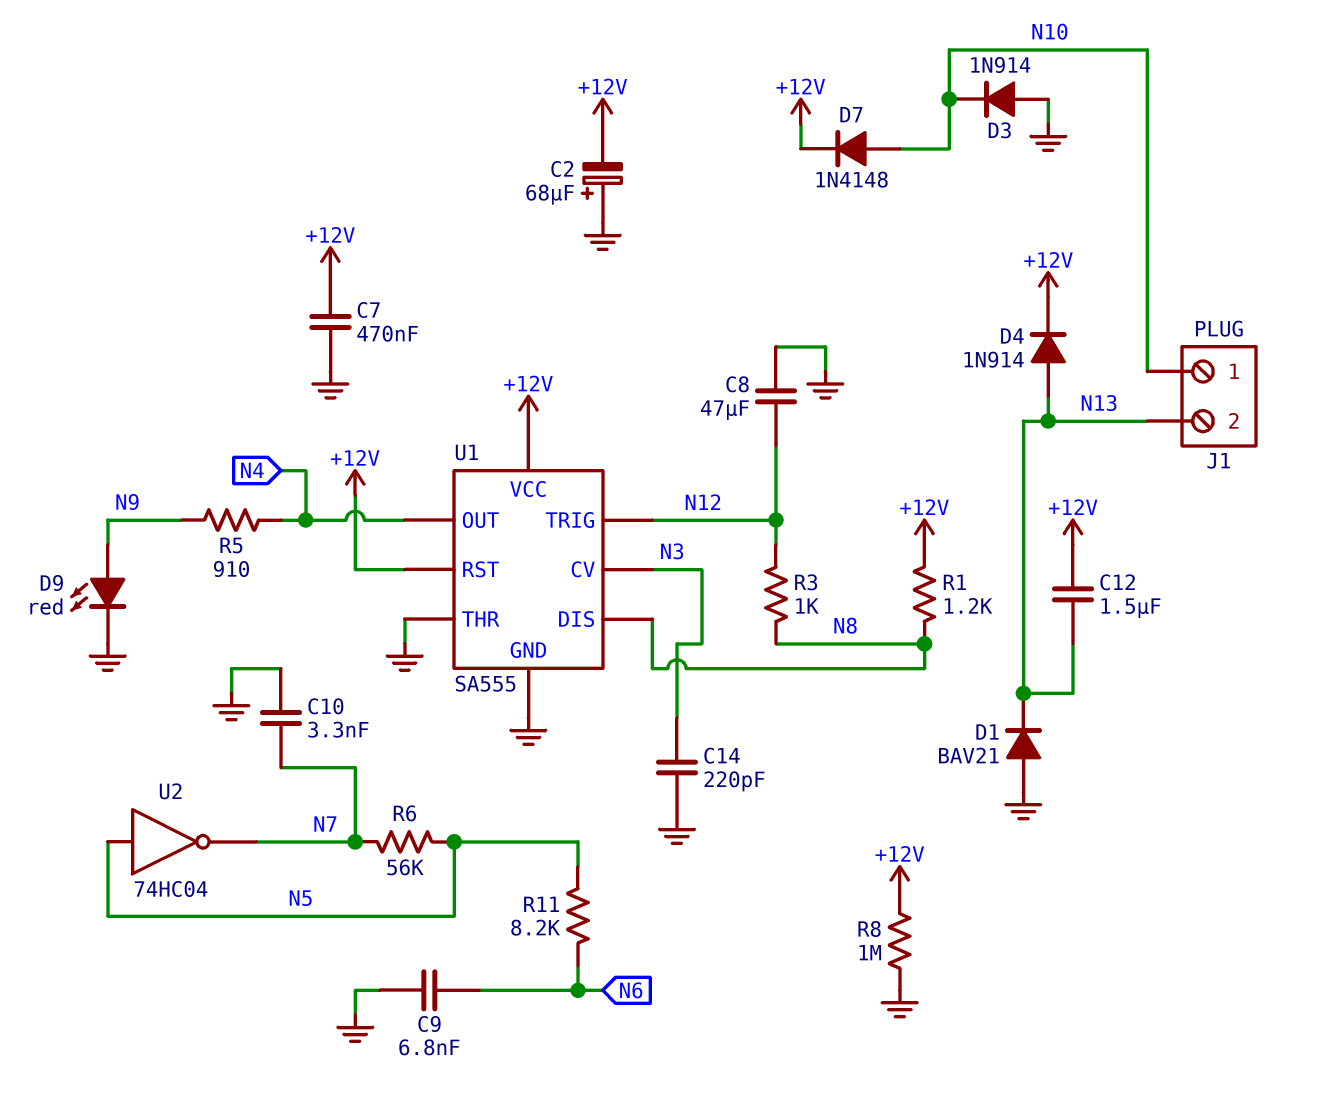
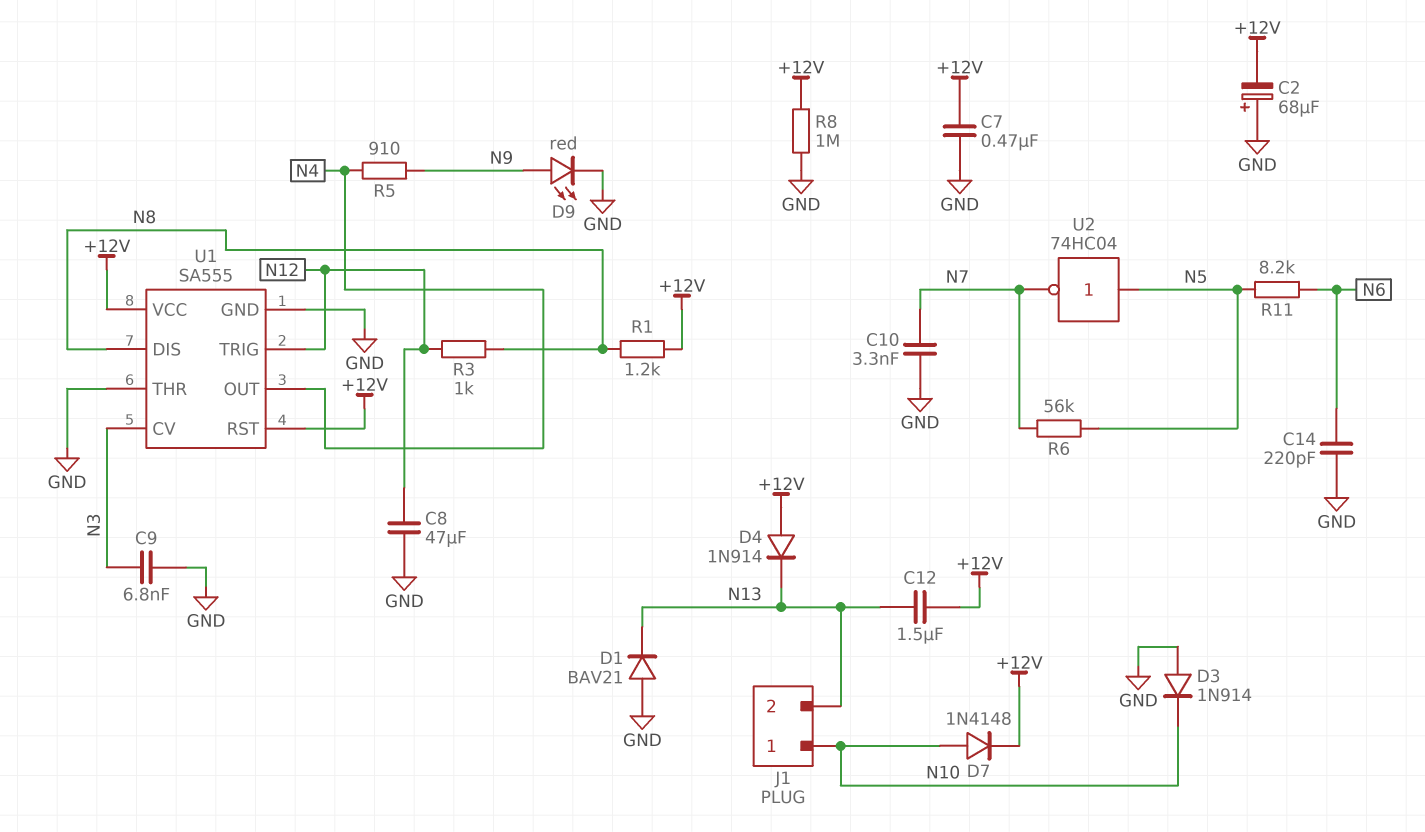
C9: 6.8nF (GND, N6) -> 6.8nF (GND, N3)
C14: 220pF (GND, N3) -> 220pF (GND, N6)
D4: diode 1N914 (A N13, K +12V) -> diode 1N914 (A +12V, K N13)

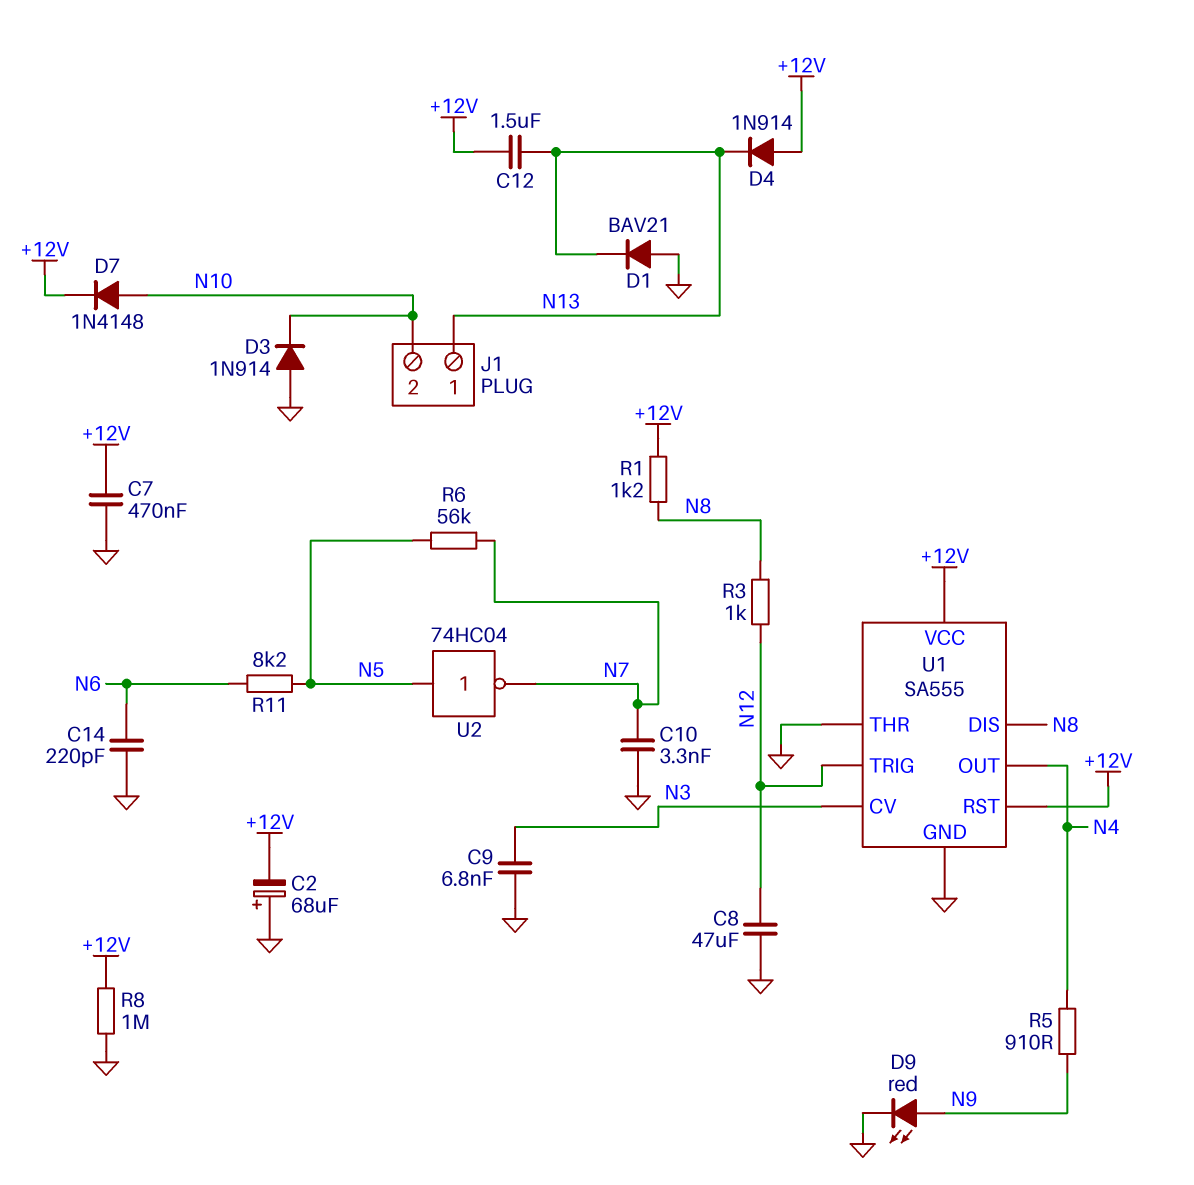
J1 pin 1: N10 -> N13
J1 pin 2: N13 -> N10

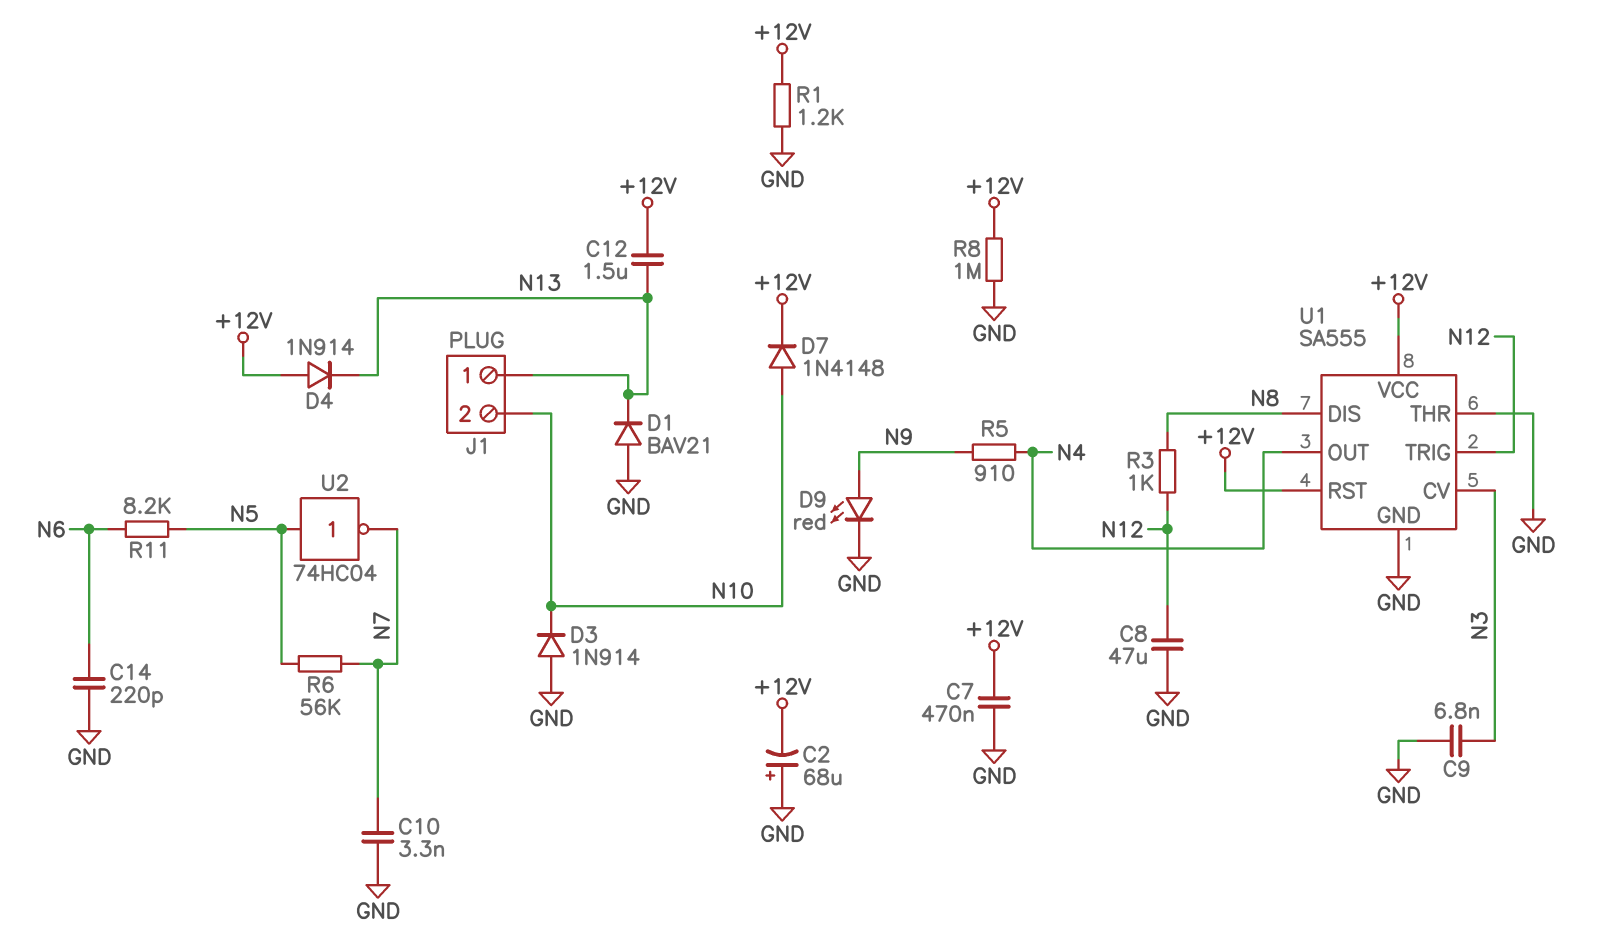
R1: 1.2k (+12V, N8) -> 1.2k (+12V, GND)

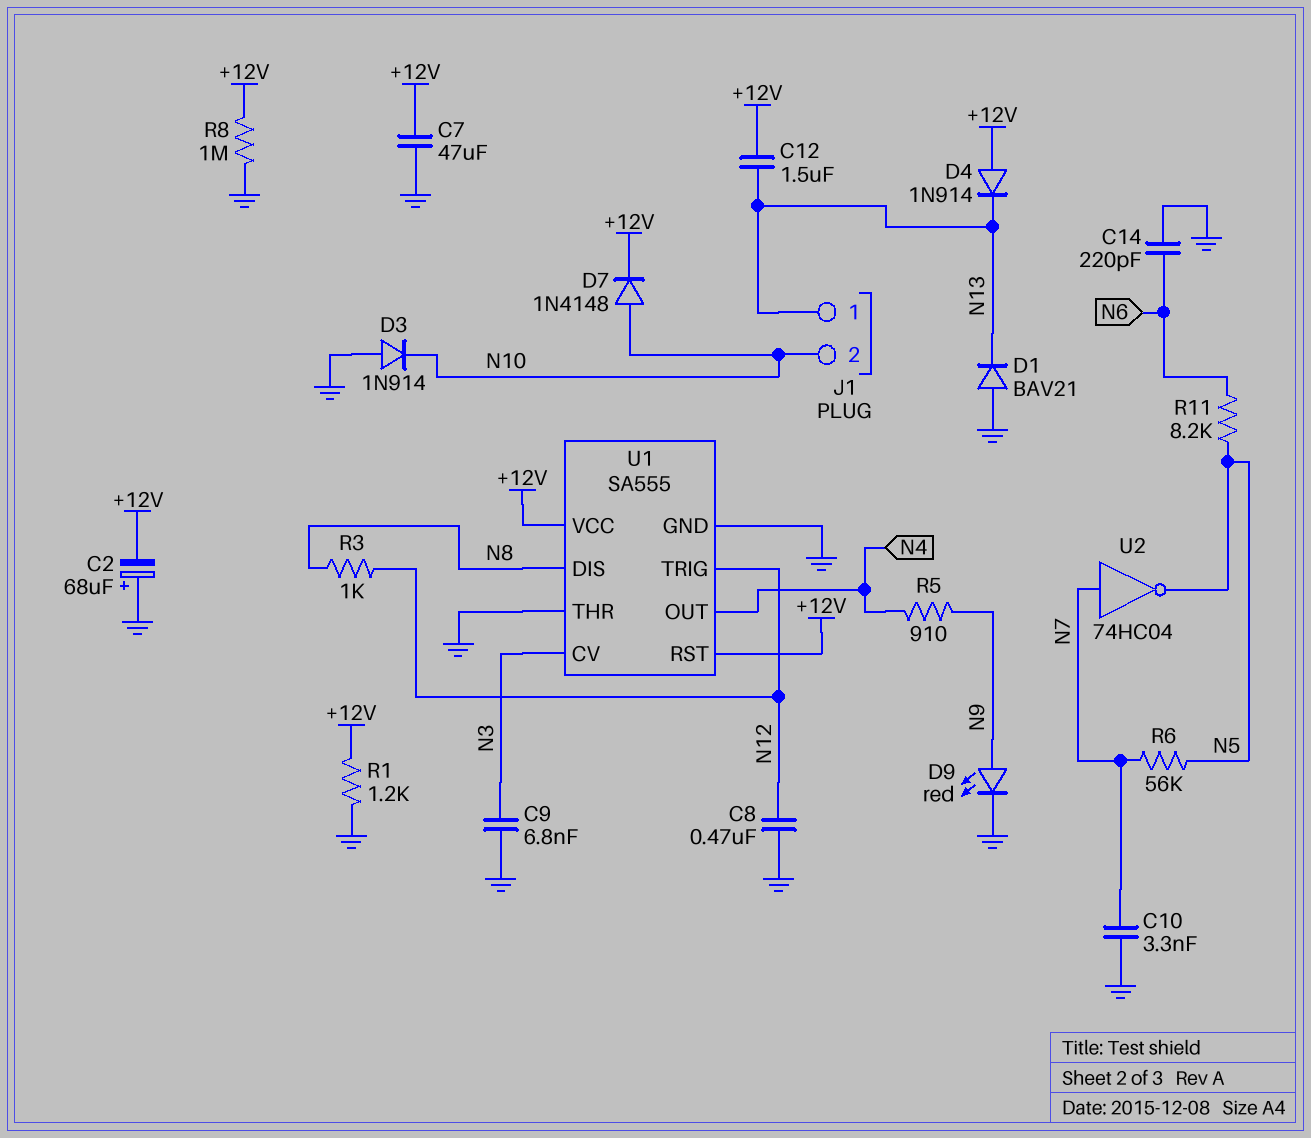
C7: 470nF (+12V, GND) -> 47uF (+12V, GND)
C8: 47uF (GND, N12) -> 470nF (GND, N12)
U2: NOT 74HC04 (in N5, out N7) -> NOT 74HC04 (in N7, out N5)

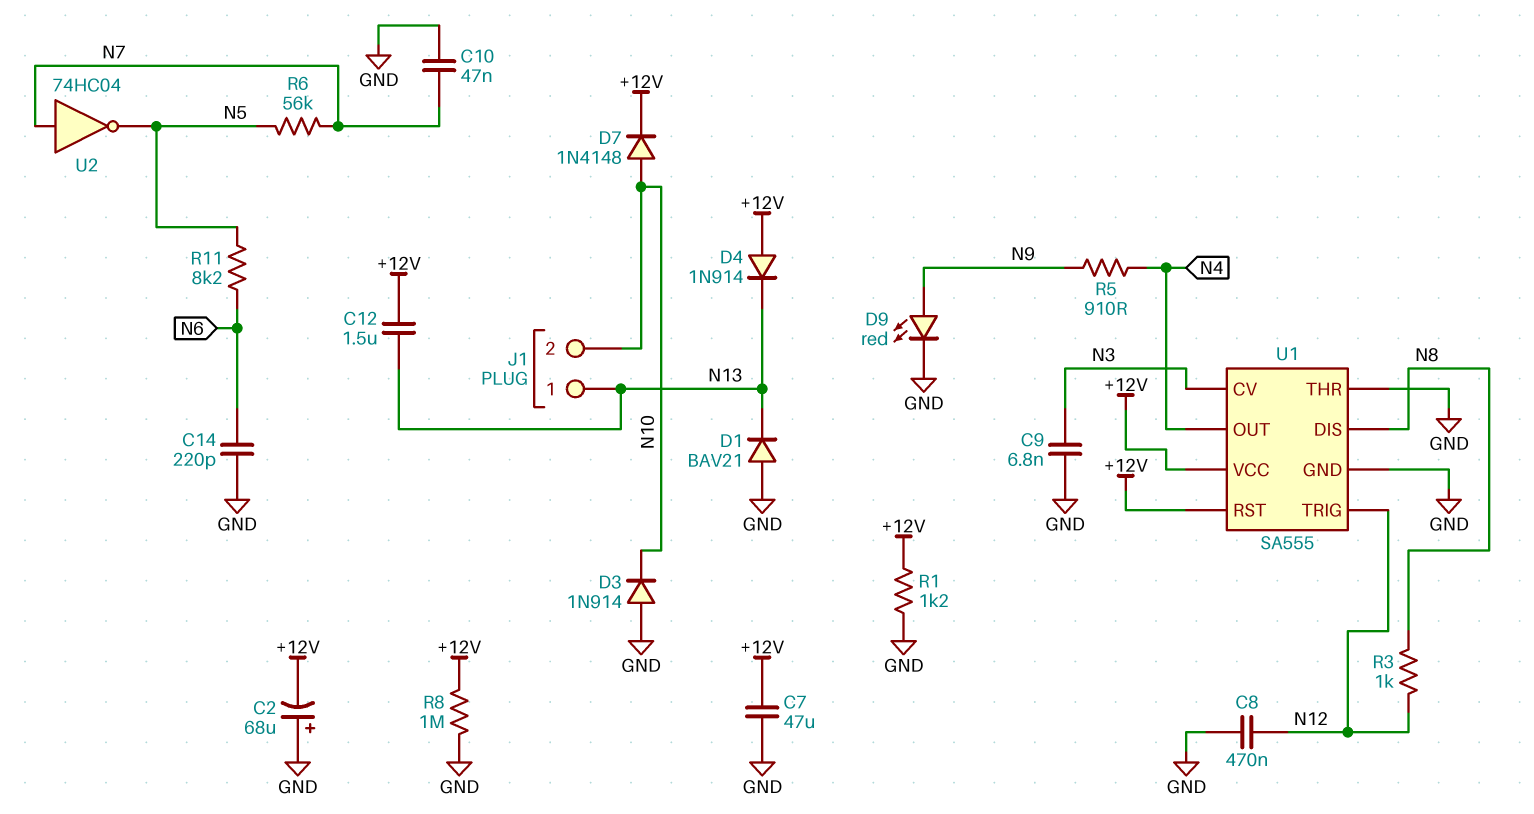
C10: 3.3nF (GND, N7) -> 47nF (GND, N7)

